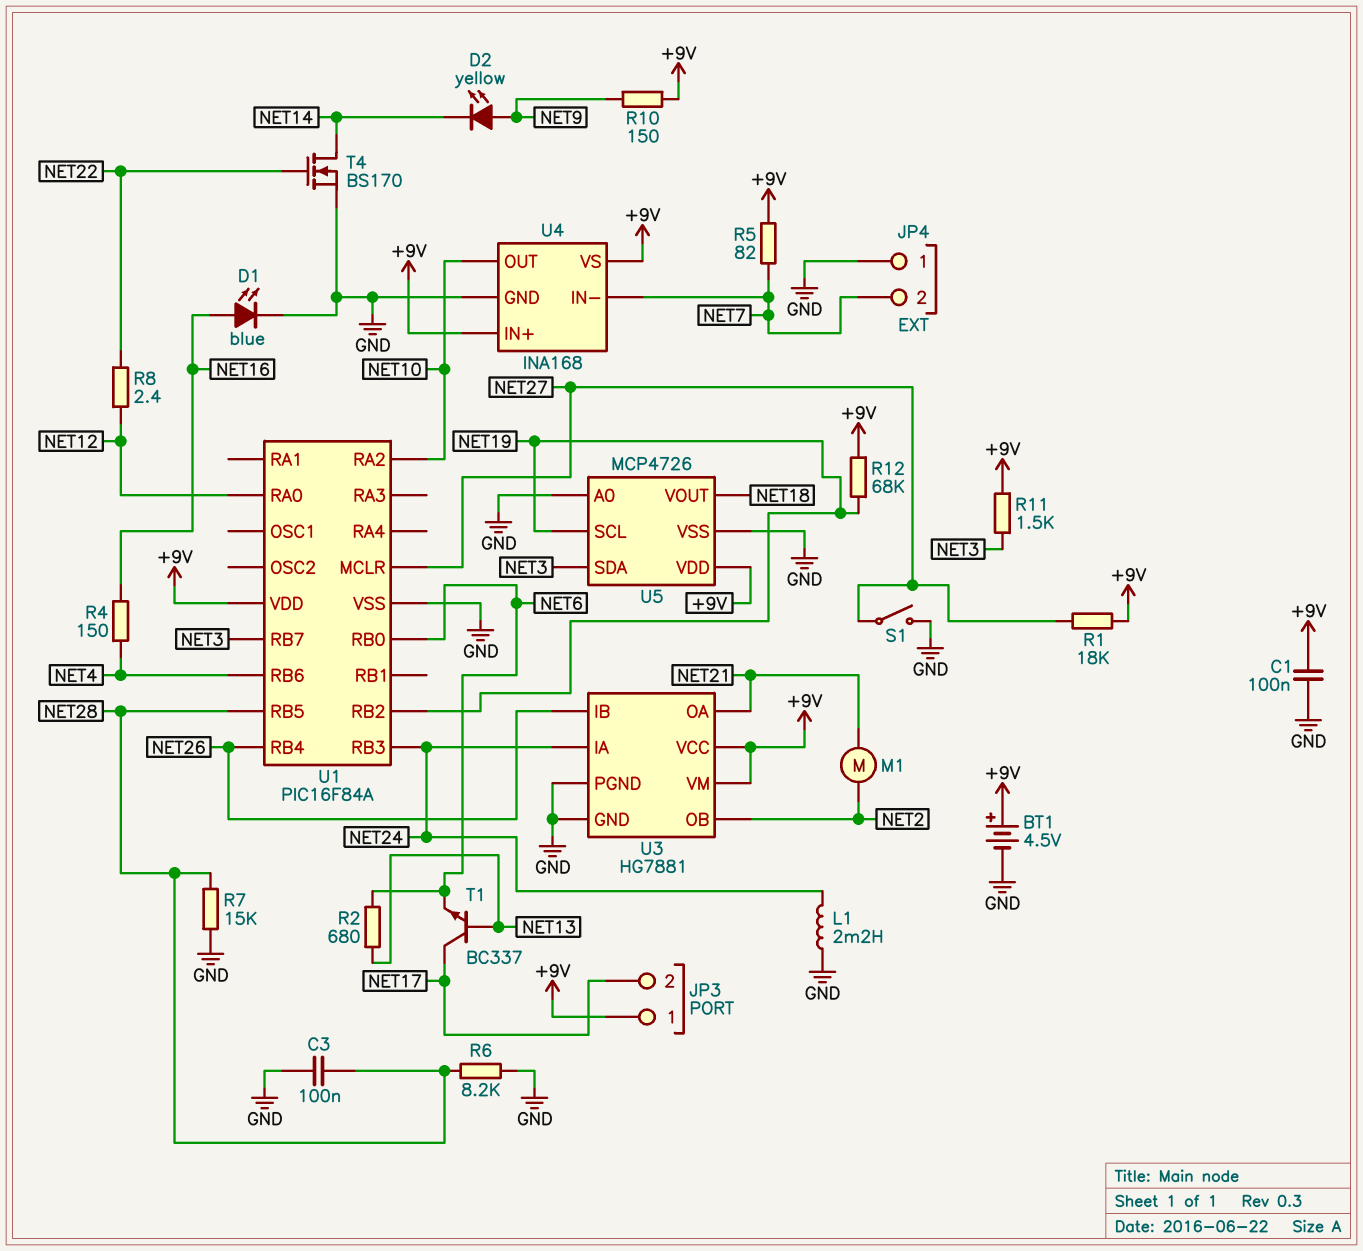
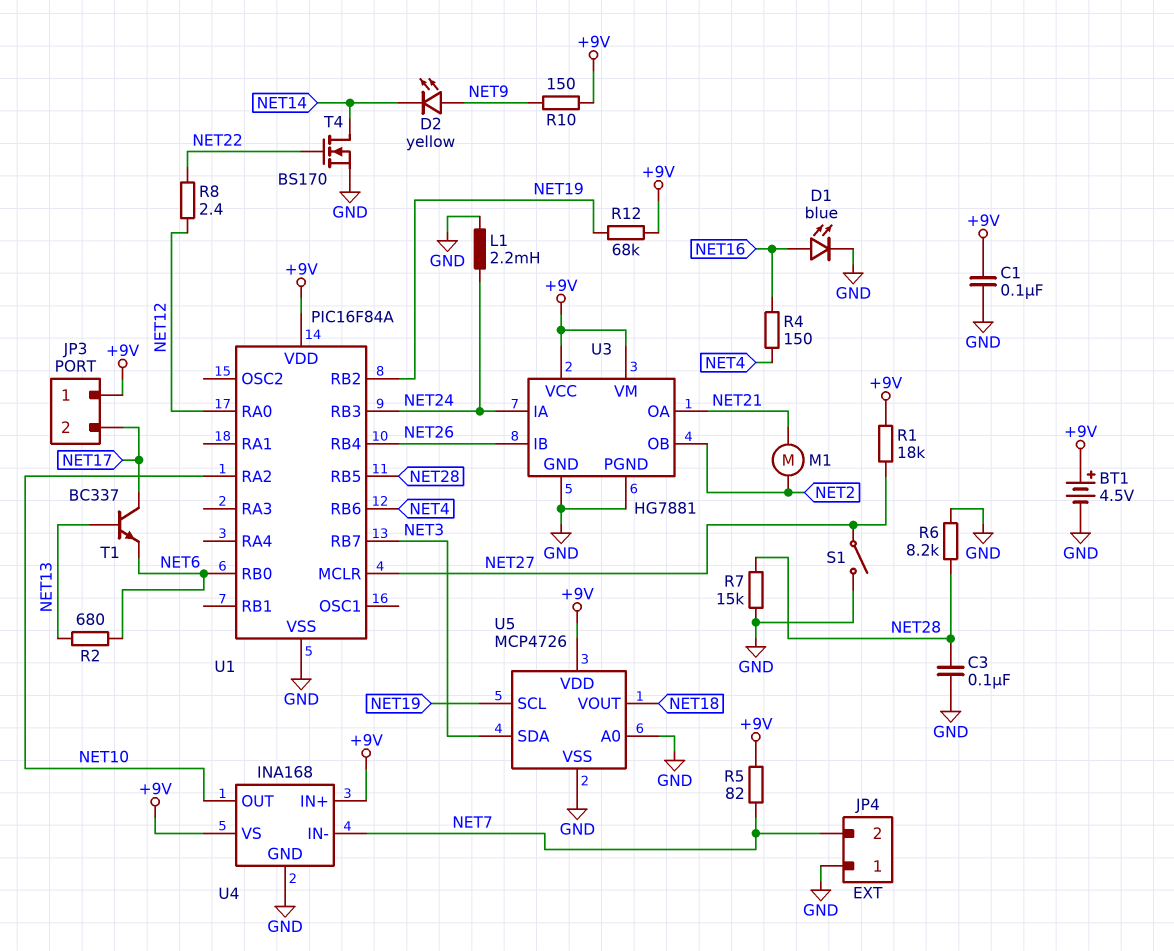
R11: 1.5k (+9V, NET3) -> none

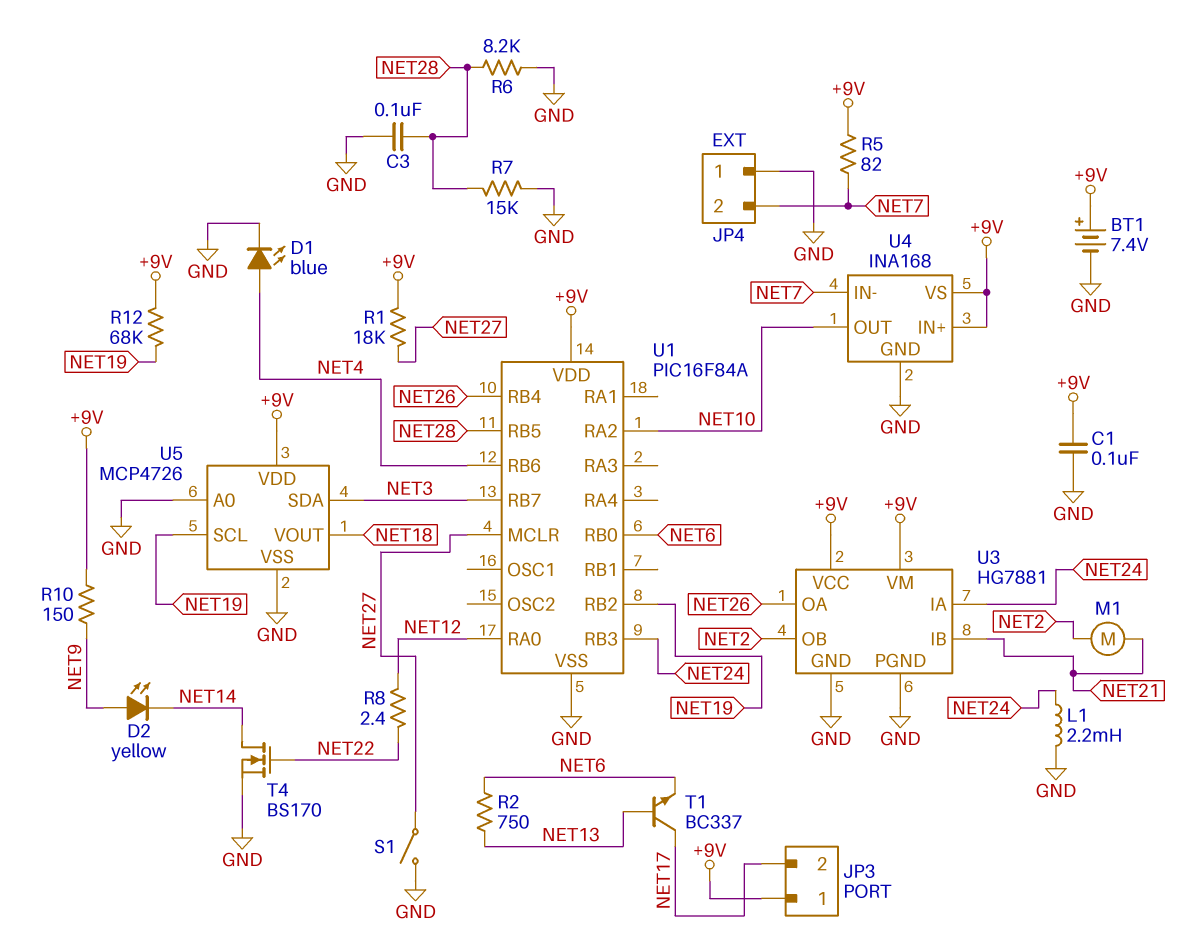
BT1: 4.5V (plus +9V, minus GND) -> 7.4V (plus +9V, minus GND)
D1: LED blue (A NET16, K GND) -> LED blue (A NET4, K GND)
R2: 680 (NET6, NET13) -> 750 (NET6, NET13)
R4: 150 (NET4, NET16) -> none
U3 pin IB: NET26 -> NET21
U3 pin OA: NET21 -> NET26

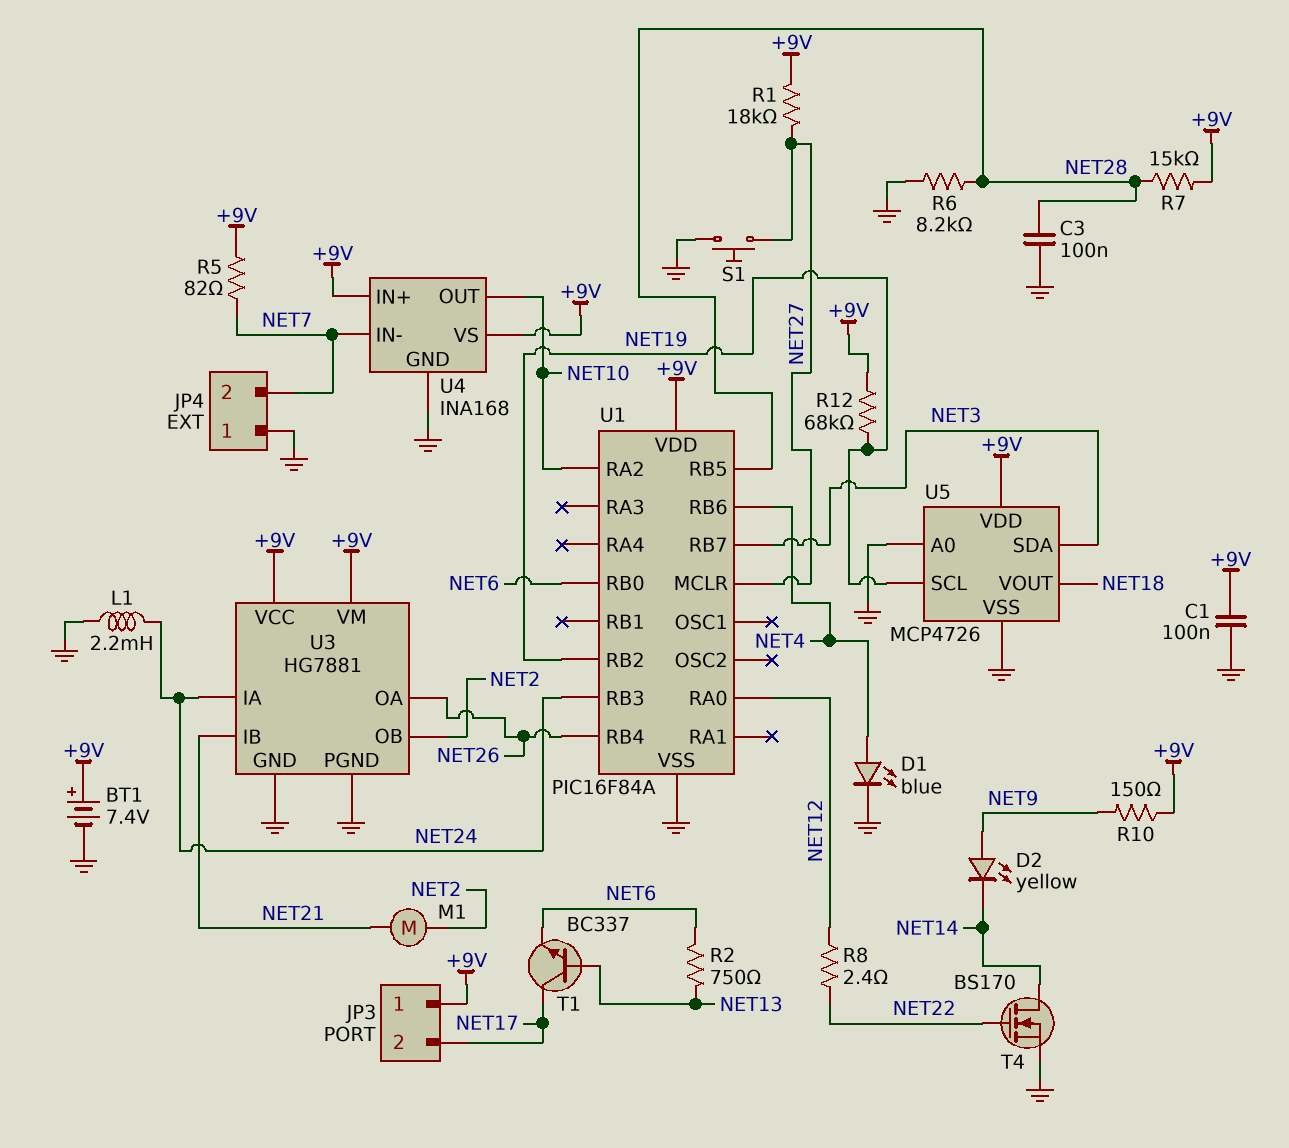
R7: 15k (GND, NET28) -> 15k (+9V, NET28)
S1: switch (GND, NET27) -> button (GND, NET27)

